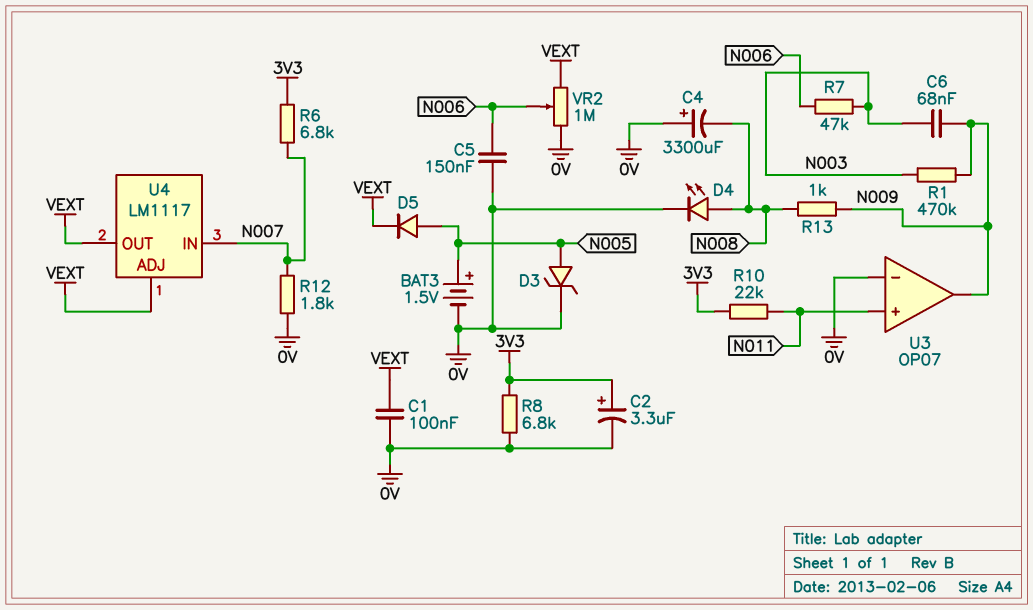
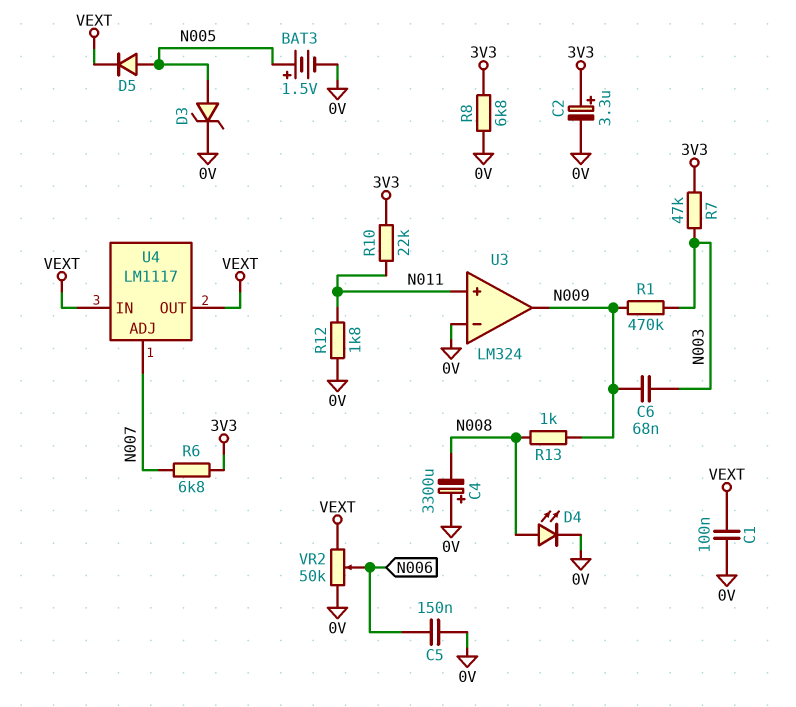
R7: 47k (N003, N006) -> 47k (3V3, N003)
R12: 1.8k (0V, N007) -> 1.8k (0V, N011)
U3: OP07 -> LM324
U4 pin ADJ: VEXT -> N007
U4 pin IN: N007 -> VEXT
VR2: 1M (0V, VEXT, wiper N006) -> 50k (0V, VEXT, wiper N006)

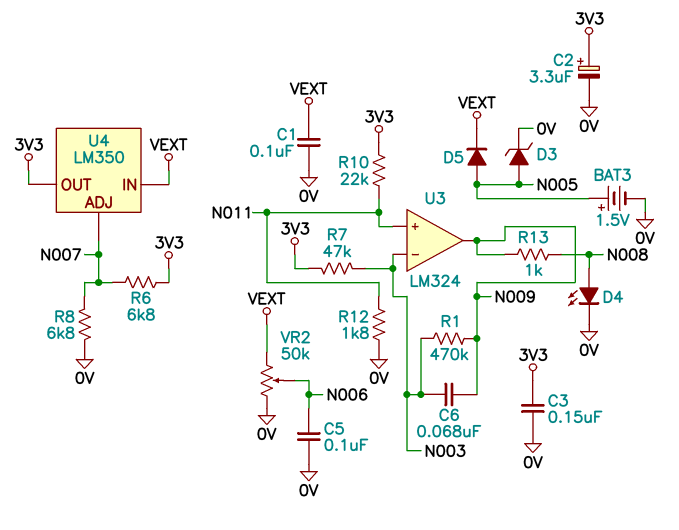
C3: none -> 150nF (0V, 3V3)
C4: 3300uF (plus 0V, minus N008) -> none
C5: 150nF (0V, N006) -> 100nF (0V, N006)
R8: 6.8k (0V, 3V3) -> 6.8k (0V, N007)
U3 pin in-: 0V -> N003
U4: LM1117 -> LM350
U4 pin OUT: VEXT -> 3V3

